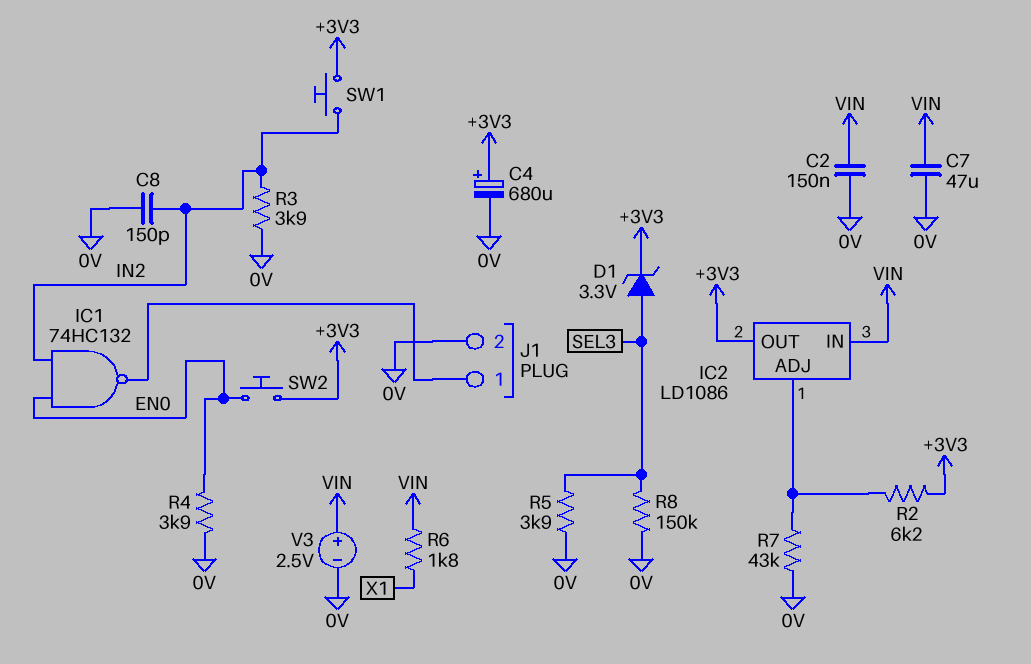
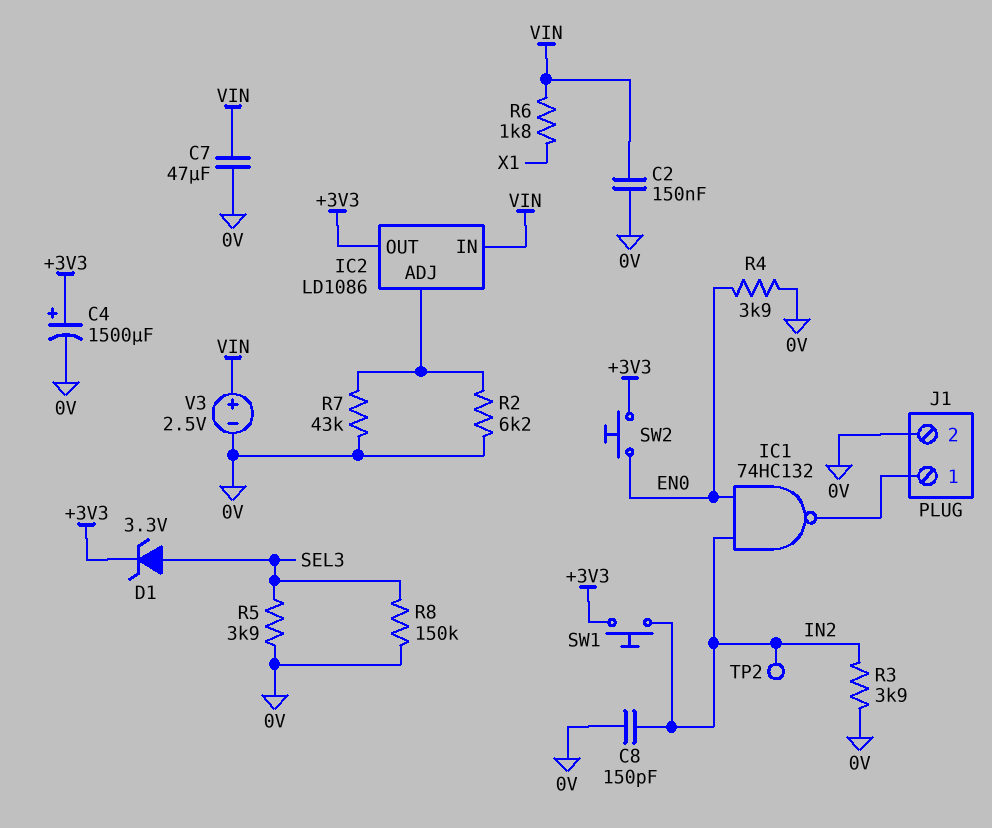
C4: 680uF (plus +3V3, minus 0V) -> 1500uF (plus +3V3, minus 0V)
R2: 6.2k (+3V3, IC2/ADJ) -> 6.2k (0V, IC2/ADJ)
TP2: none -> test point (IN2)

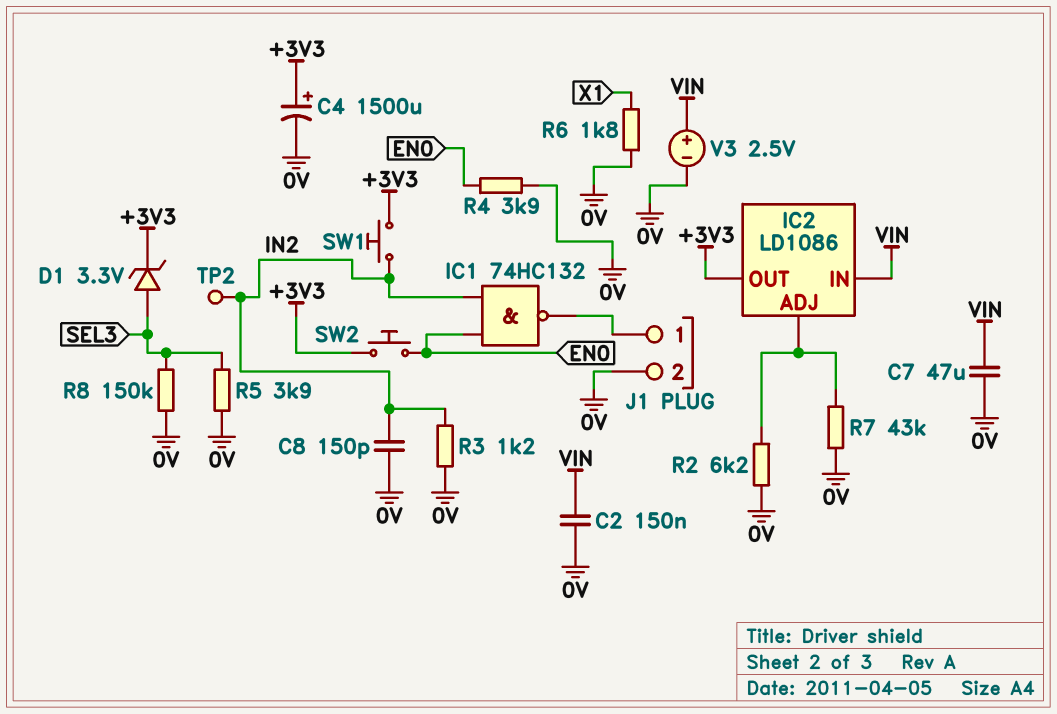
R3: 3.9k (0V, IN2) -> 1.2k (0V, IN2)
R6: 1.8k (VIN, X1) -> 1.8k (0V, X1)

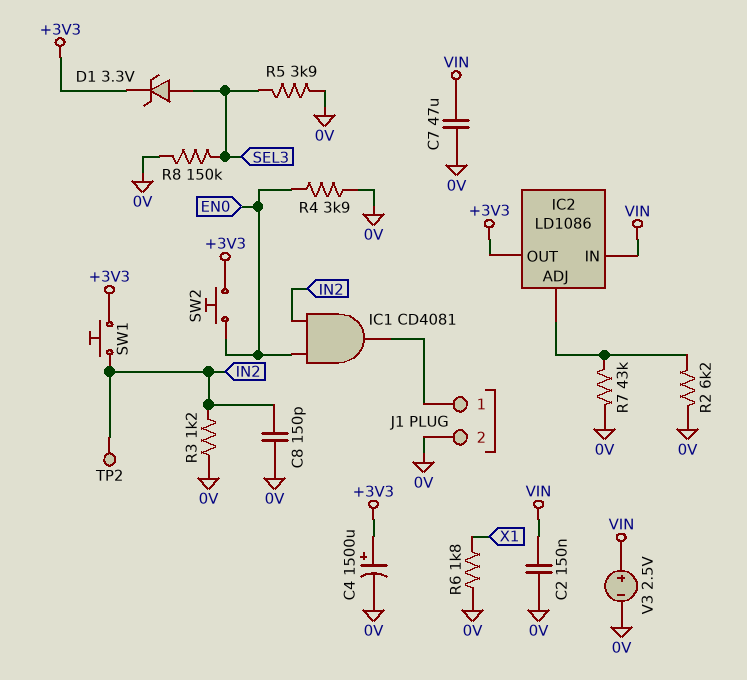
IC1: NAND 74HC132 (in EN0, in IN2, out J1/1) -> AND CD4081 (in EN0, in IN2, out J1/1)

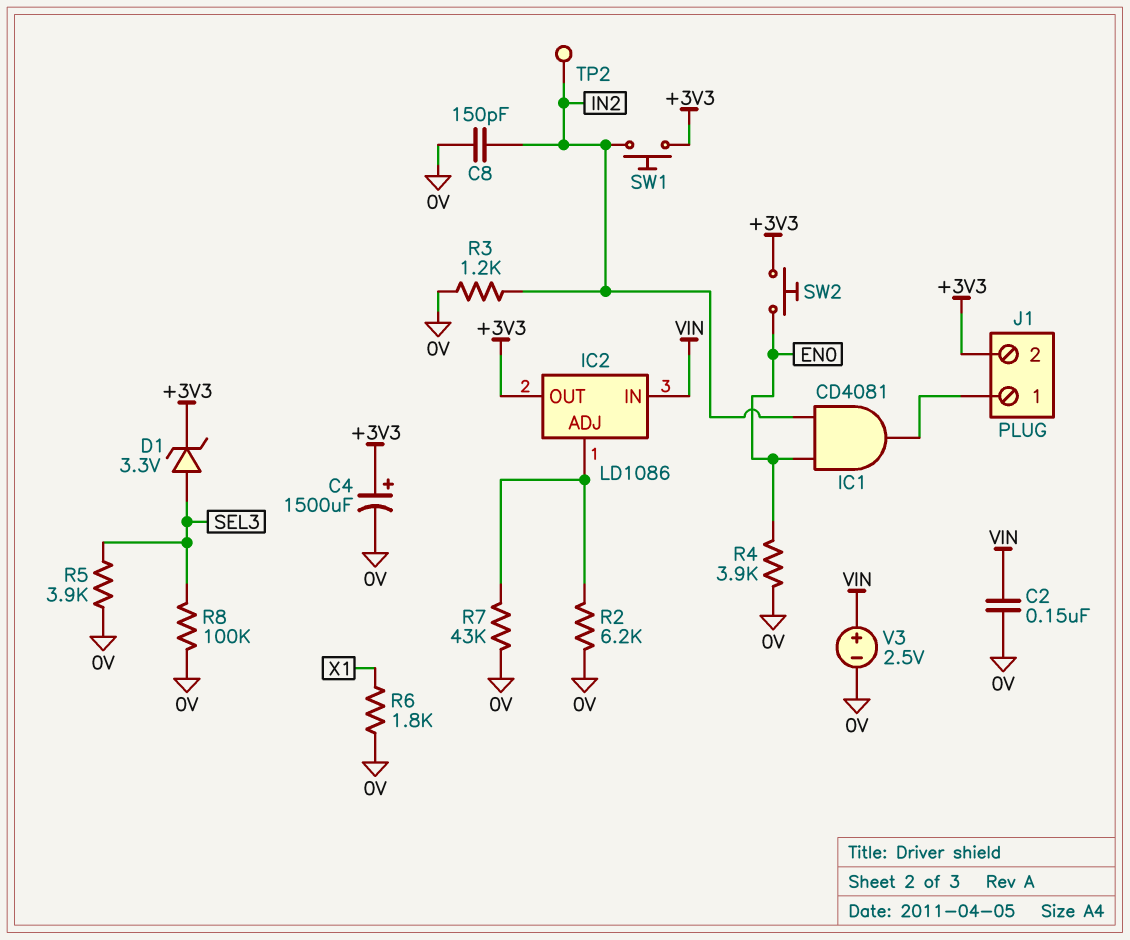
C7: 47uF (0V, VIN) -> none
J1 pin 2: 0V -> +3V3
R8: 150k (0V, SEL3) -> 100k (0V, SEL3)

